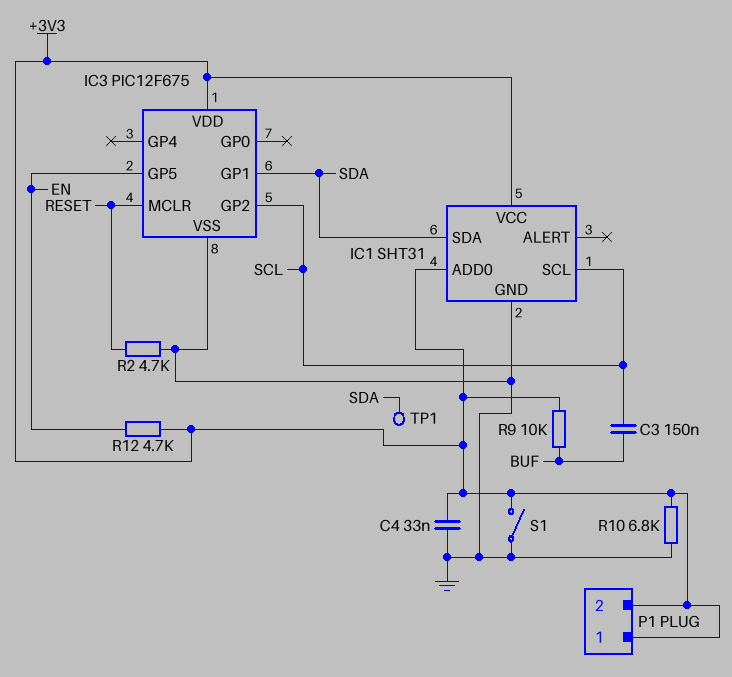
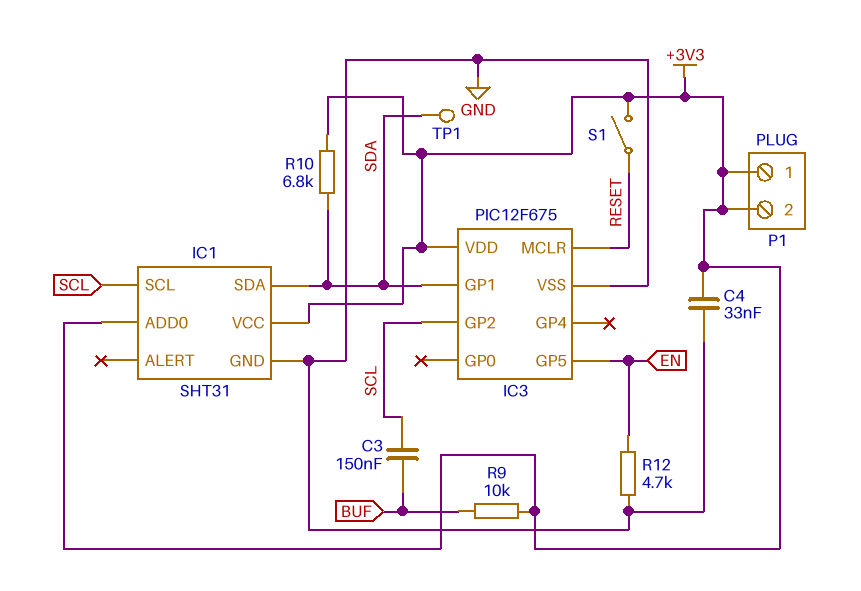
R2: 4.7k (GND, RESET) -> none
R10: 6.8k (+3V3, GND) -> 6.8k (+3V3, SDA)
R12: 4.7k (+3V3, EN) -> 4.7k (EN, GND)
S1: switch (+3V3, GND) -> switch (+3V3, RESET)

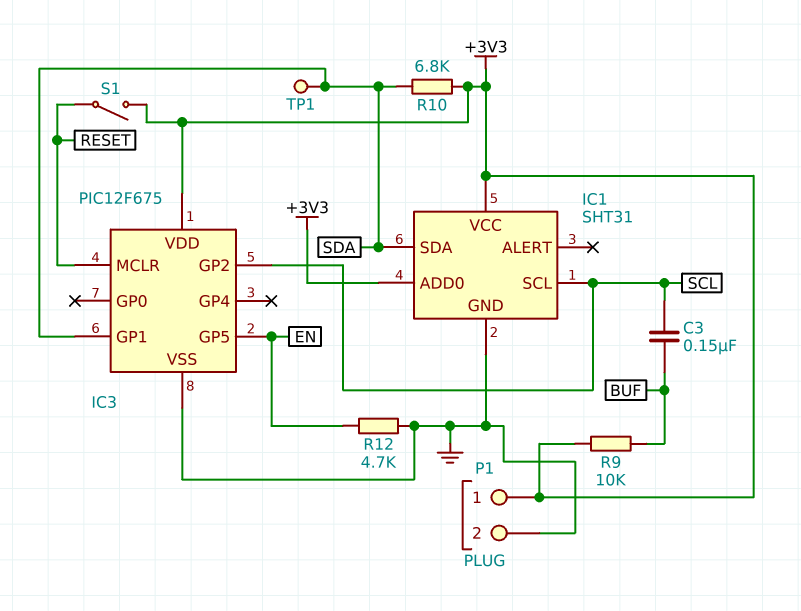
C4: 33nF (+3V3, GND) -> none
P1 pin 2: +3V3 -> GND

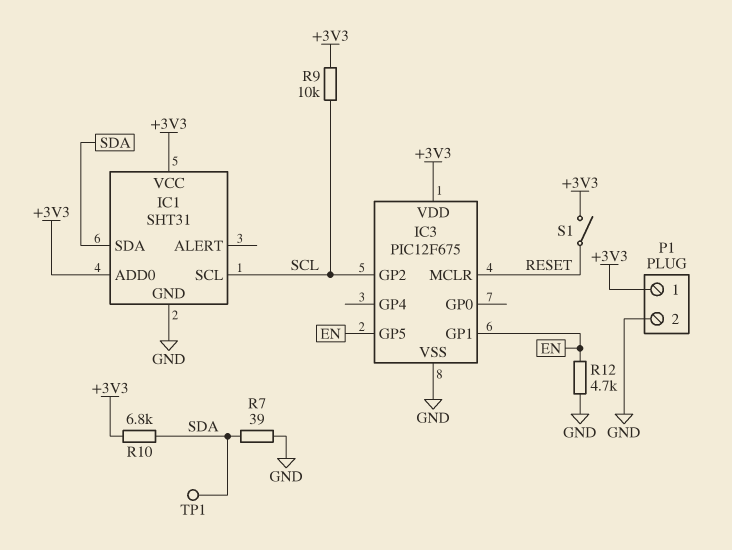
C3: 150nF (BUF, SCL) -> none
IC3 pin GP1: SDA -> EN
R7: none -> 39 (GND, SDA)
R9: 10k (+3V3, BUF) -> 10k (+3V3, SCL)

